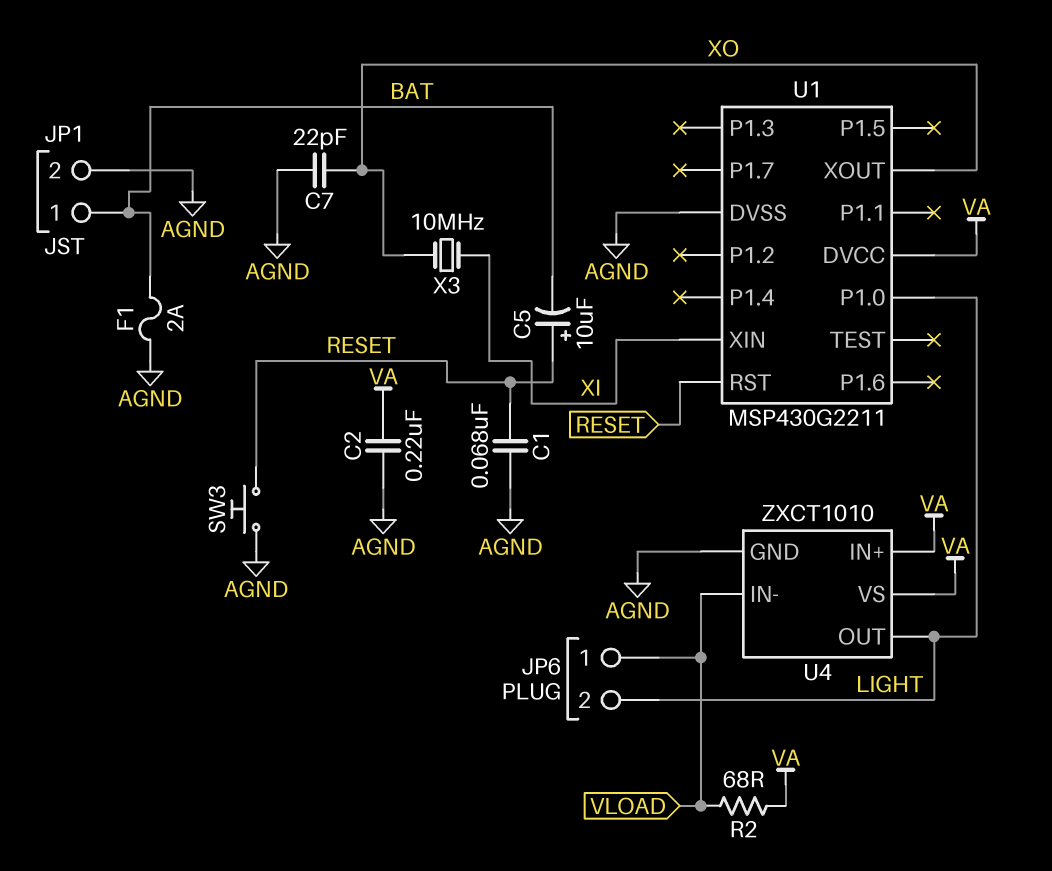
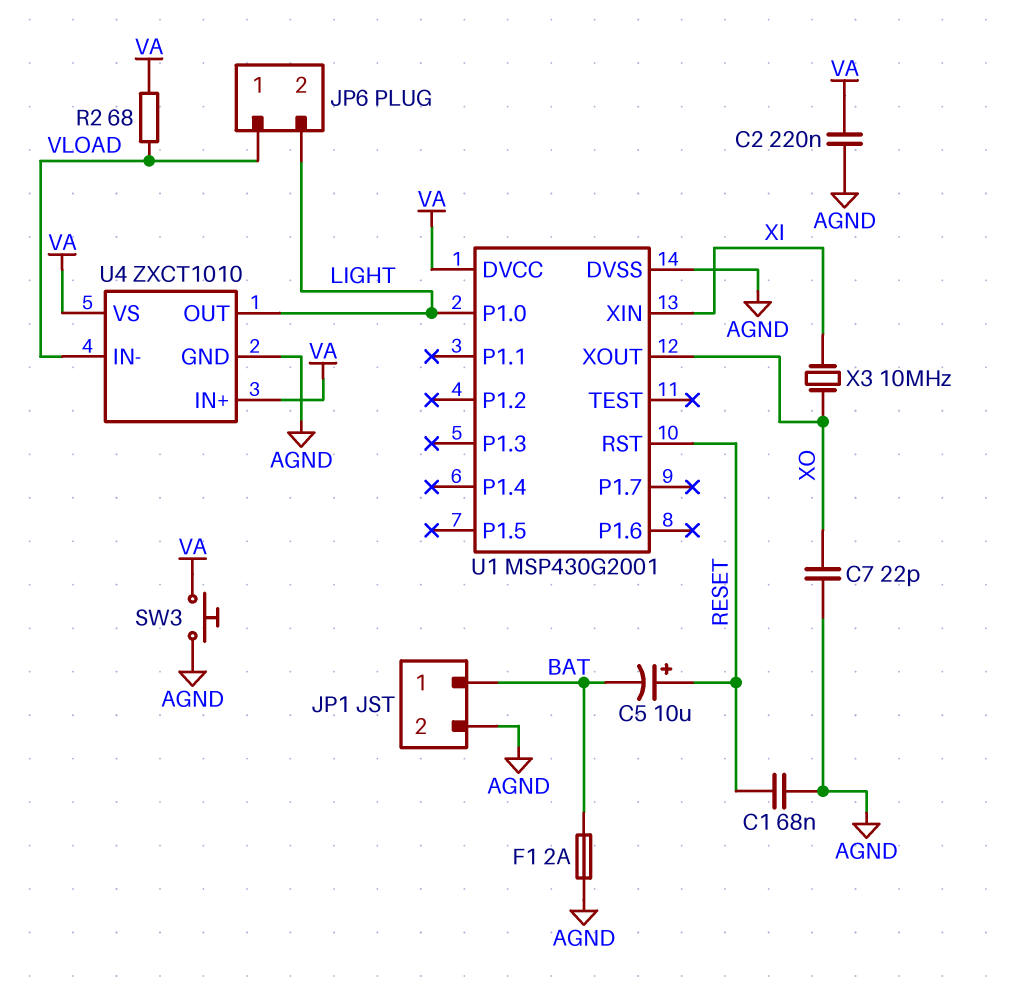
SW3: button (AGND, RESET) -> button (AGND, VA)
U1: MSP430G2211 -> MSP430G2001

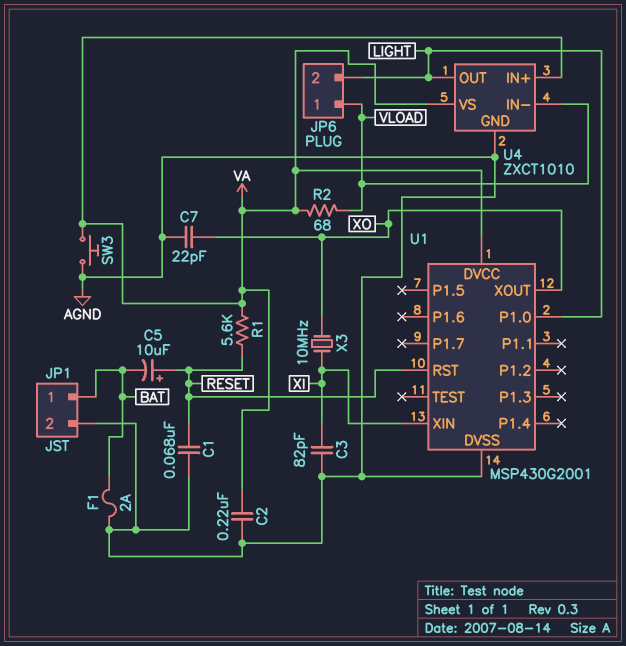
C3: none -> 82pF (AGND, XI)
R1: none -> 5.6k (RESET, VA)

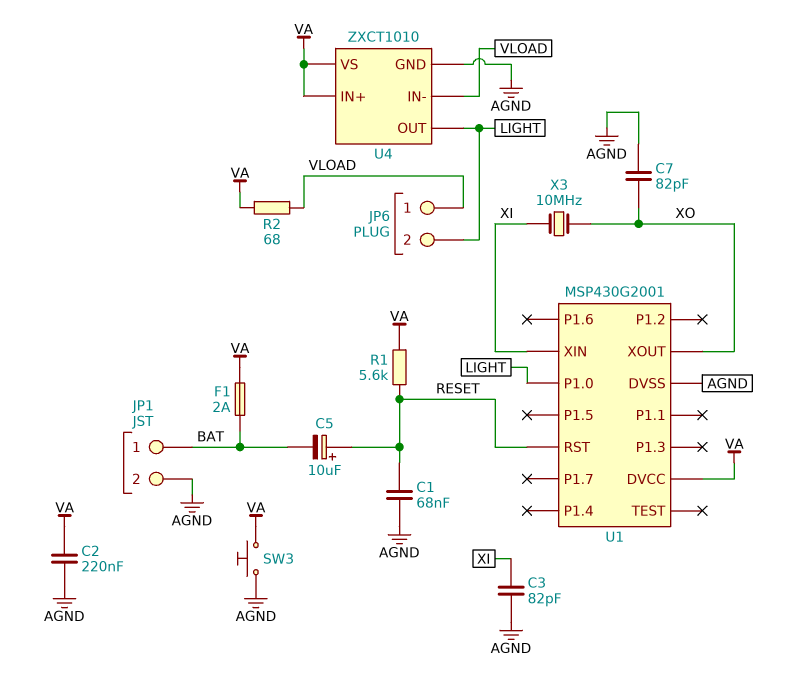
C7: 22pF (AGND, XO) -> 82pF (AGND, XO)
F1: 2A (AGND, BAT) -> 2A (BAT, VA)

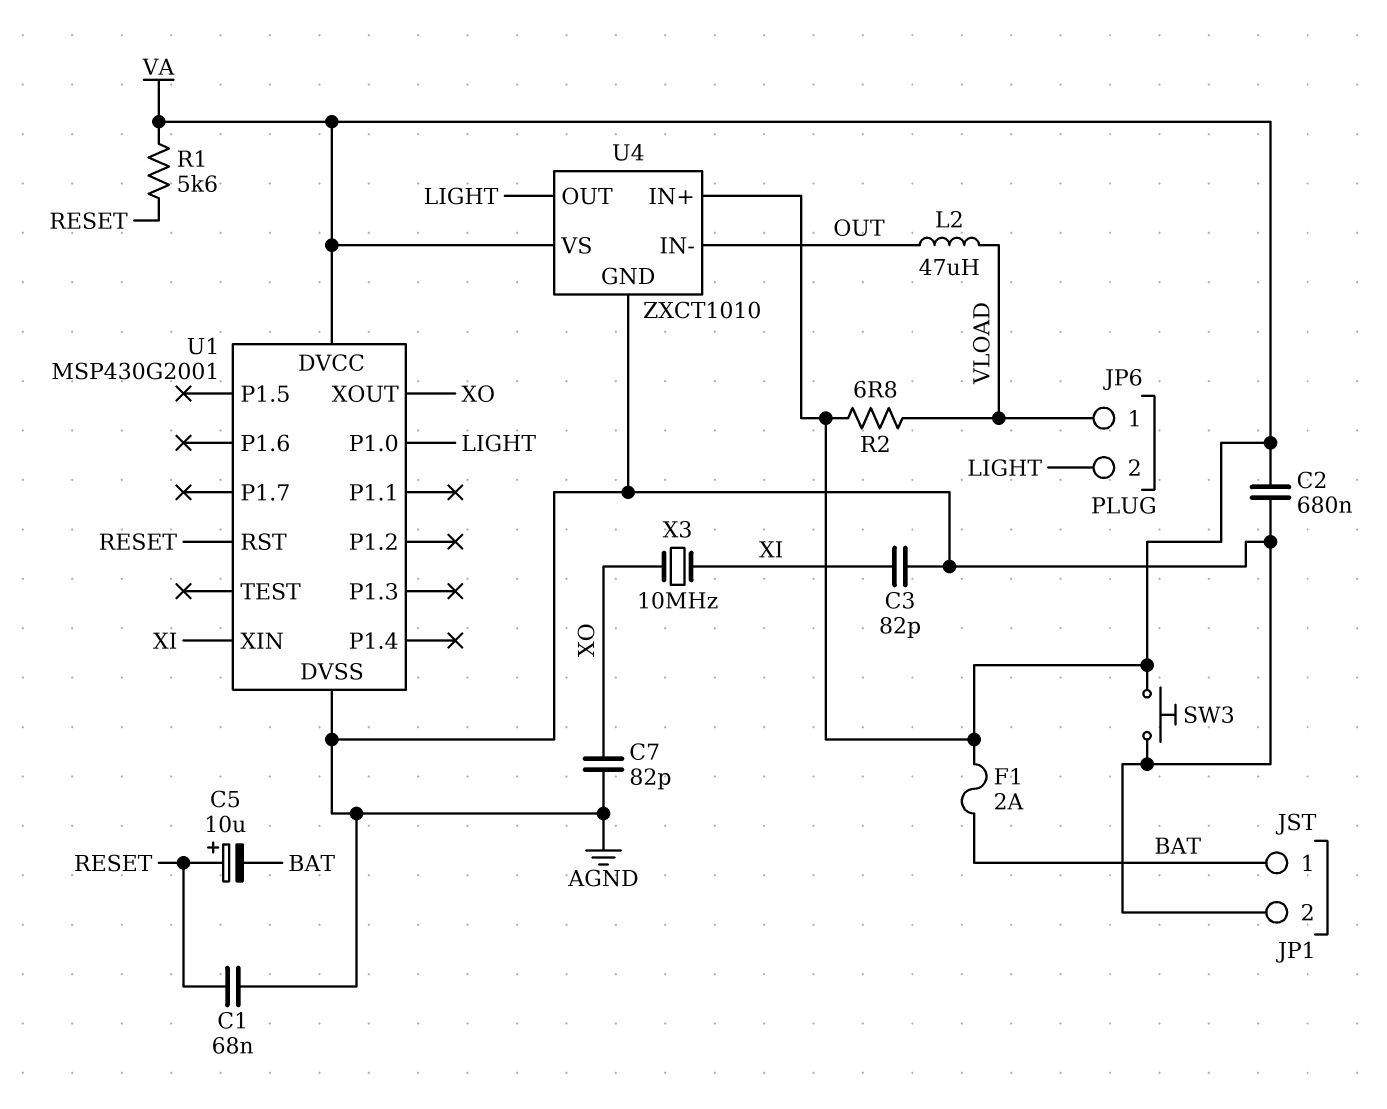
C2: 220nF (AGND, VA) -> 680nF (AGND, VA)
L2: none -> 47uH (OUT, VLOAD)
R2: 68 (VA, VLOAD) -> 6.8 (VA, VLOAD)
U4 pin IN-: VLOAD -> OUT

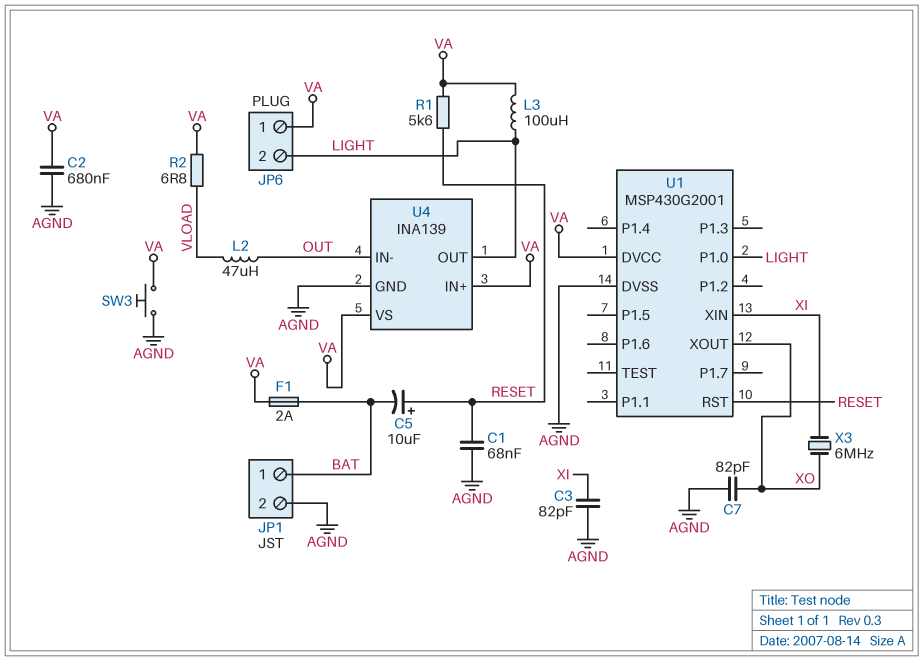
JP6 pin 1: VLOAD -> VA
L3: none -> 100uH (LIGHT, VA)
U4: ZXCT1010 -> INA139
X3: 10MHz (XI, XO) -> 6MHz (XI, XO)

